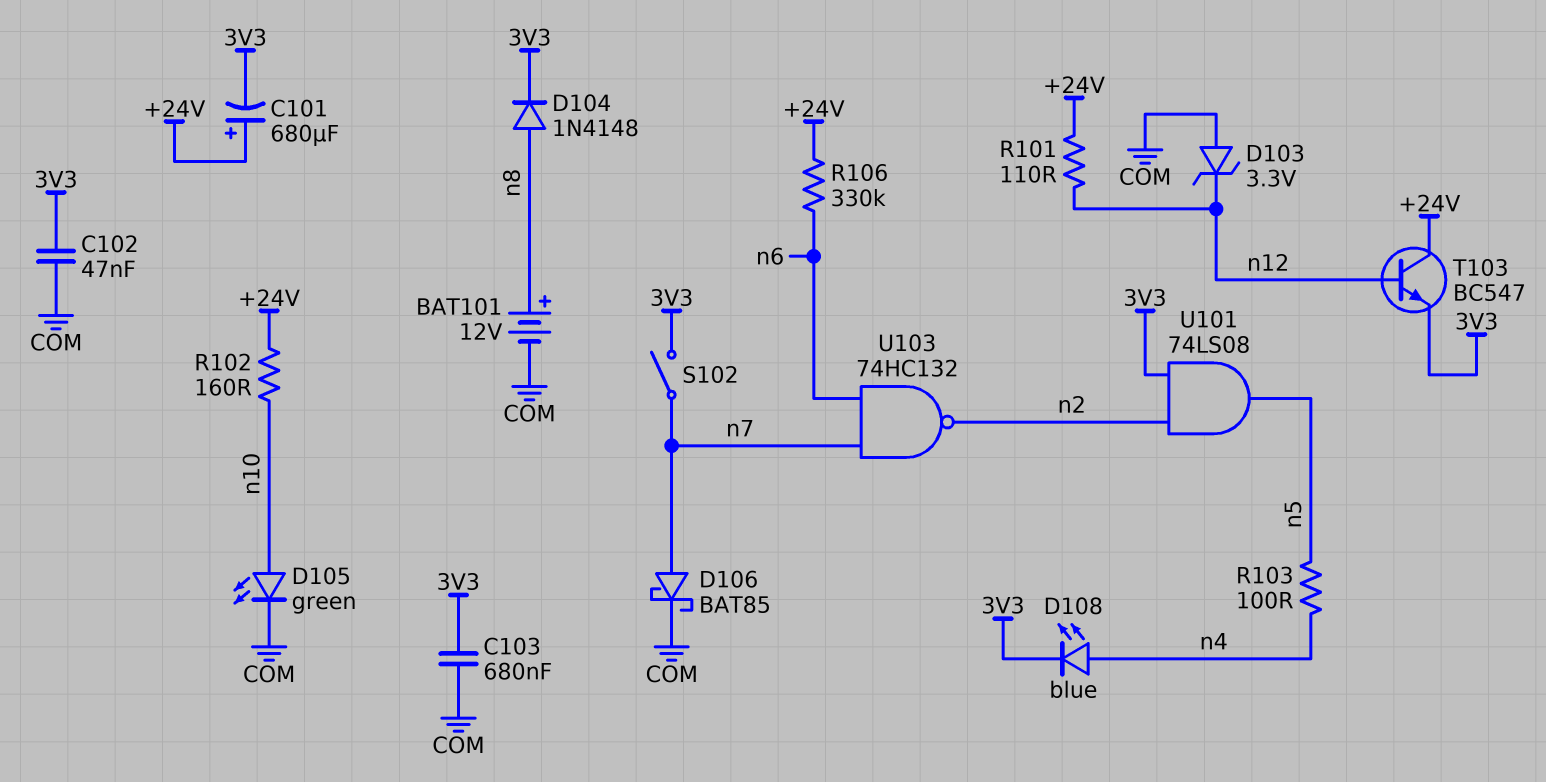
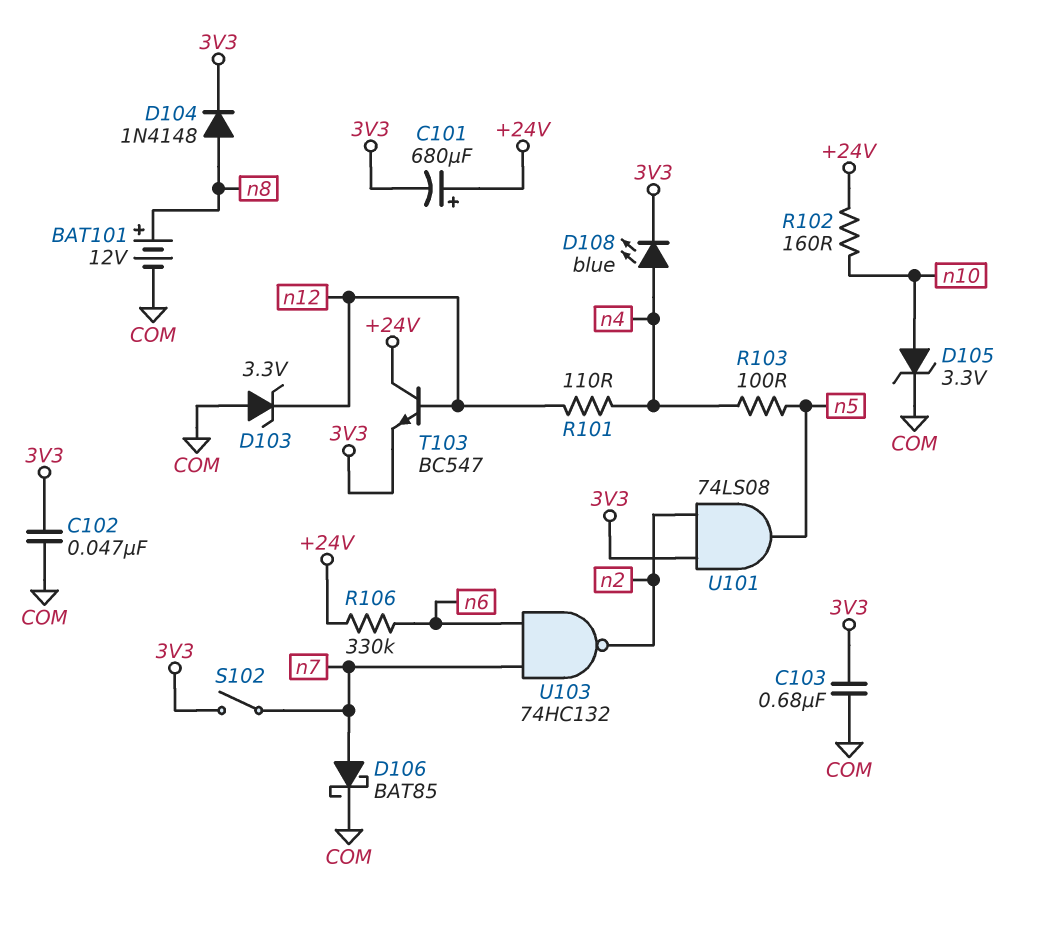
D105: LED green (A n10, K COM) -> zener 3.3V (A n10, K COM)
R101: 110 (+24V, n12) -> 110 (n4, n12)

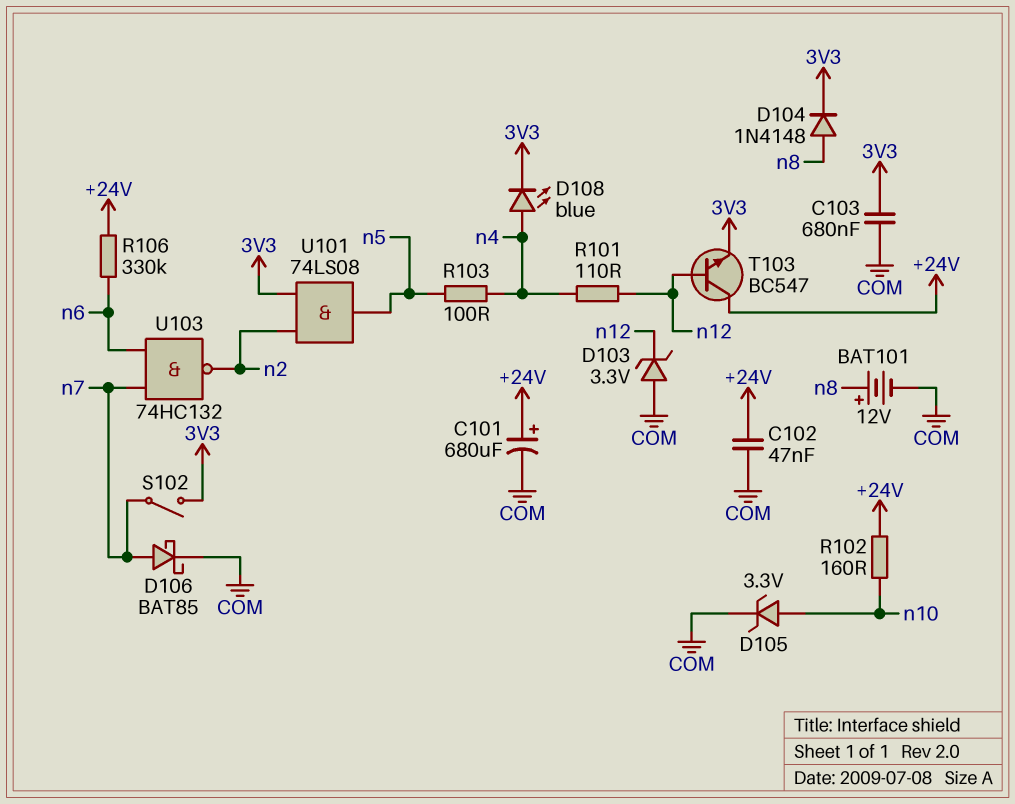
C101: 680uF (plus +24V, minus 3V3) -> 680uF (plus +24V, minus COM)
C102: 47nF (3V3, COM) -> 47nF (+24V, COM)

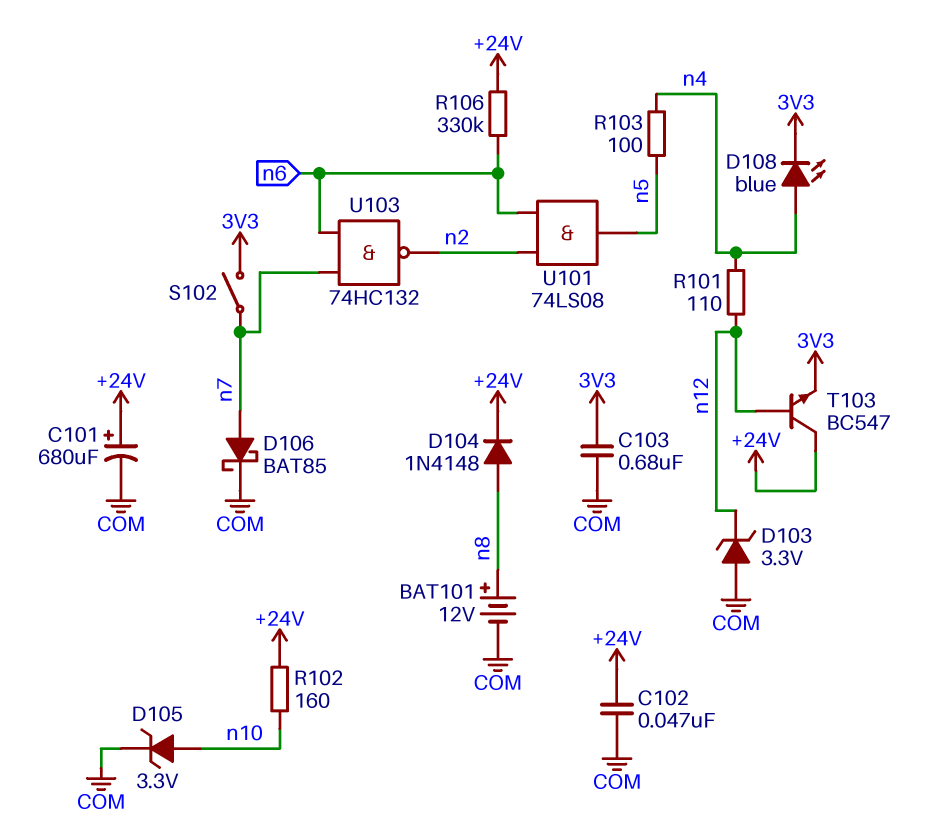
D104: diode 1N4148 (A n8, K 3V3) -> diode 1N4148 (A n8, K +24V)
U101: AND 74LS08 (in 3V3, in n2, out n5) -> AND 74LS08 (in n2, in n6, out n5)

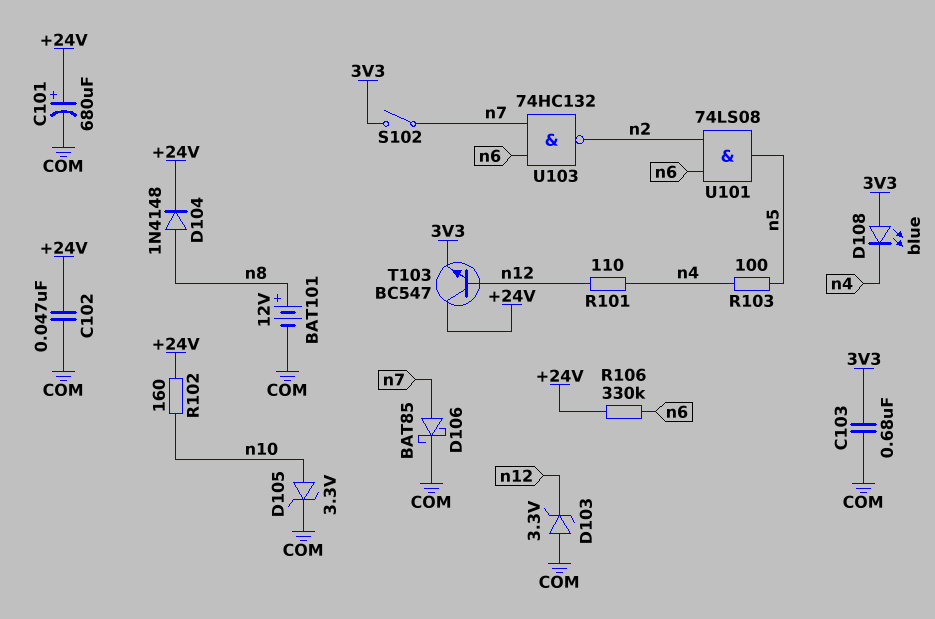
D108: LED blue (A n4, K 3V3) -> LED blue (A 3V3, K n4)

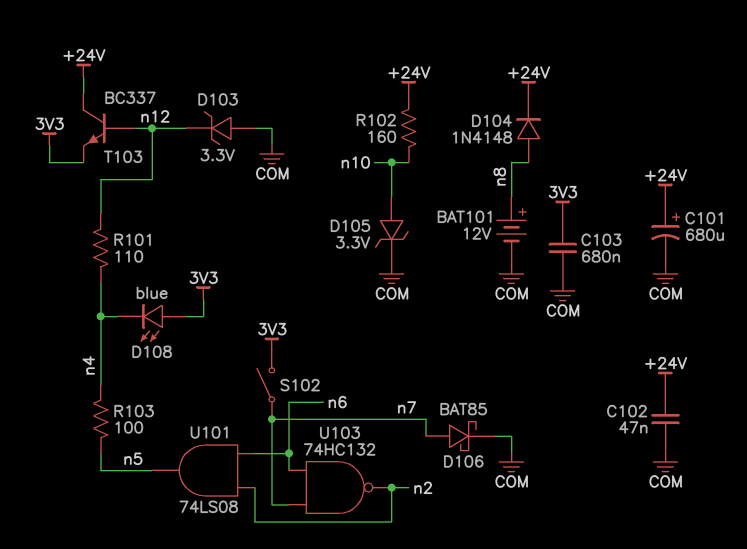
R106: 330k (+24V, n6) -> none
T103: NPN BC547 (B n12, C +24V, E 3V3) -> NPN BC337 (B n12, C +24V, E 3V3)

